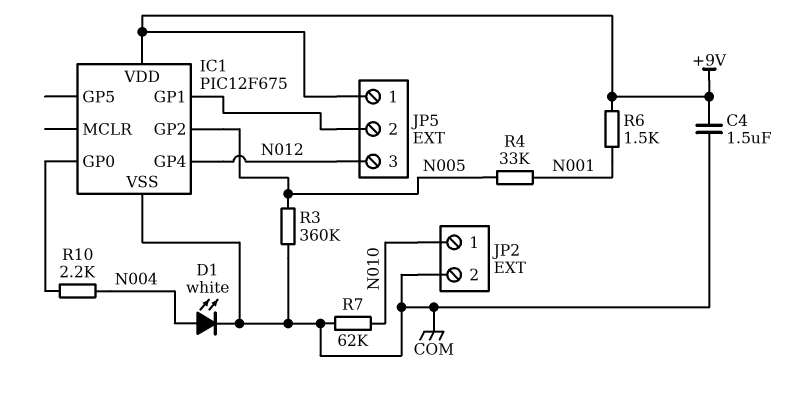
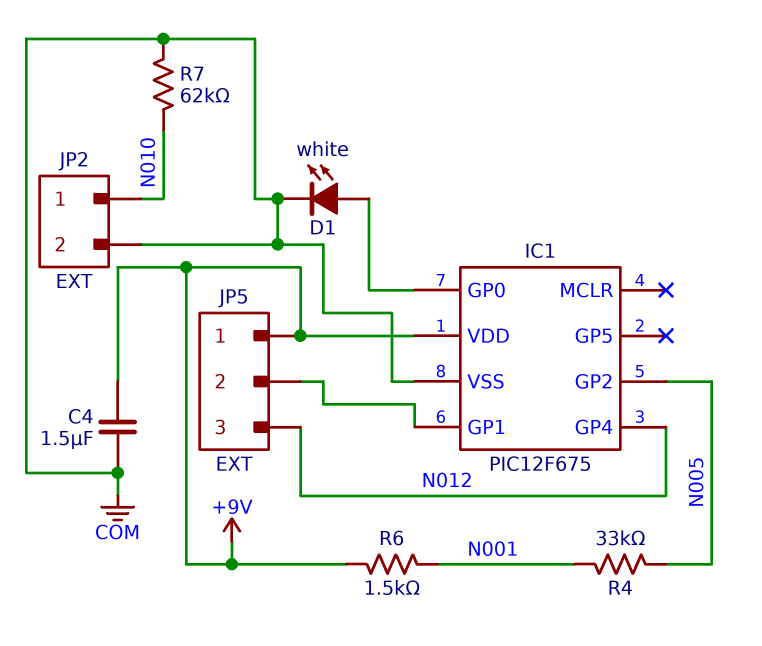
D1: LED white (A N004, K COM) -> LED white (A IC1/GP0, K COM)
R3: 360k (COM, N005) -> none
R10: 2.2k (IC1/GP0, N004) -> none

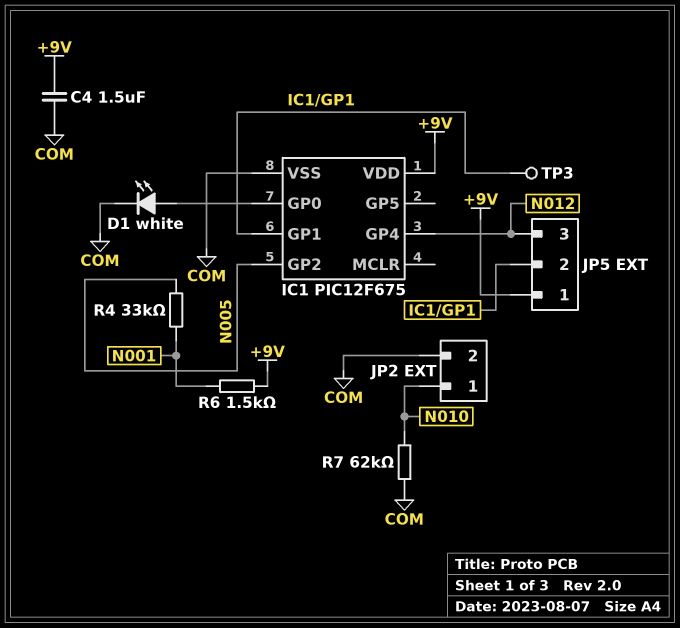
TP3: none -> test point (IC1/GP1)

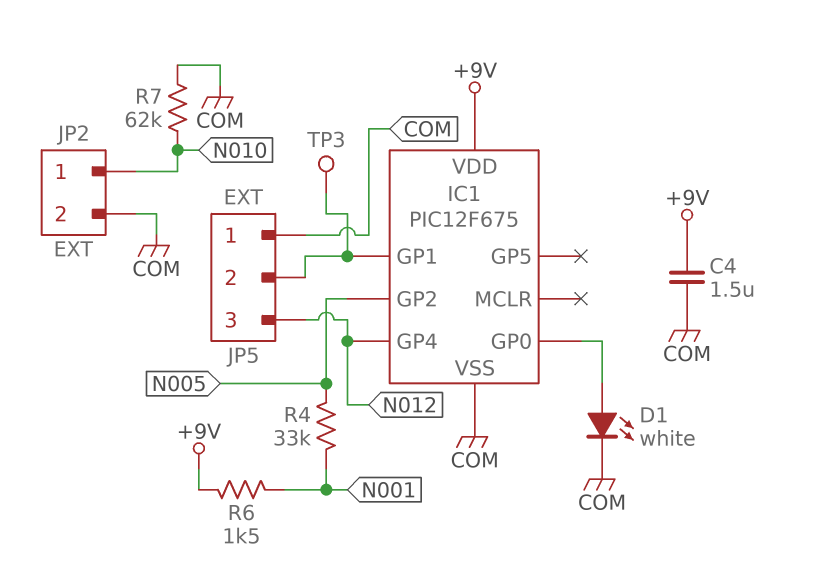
JP5 pin 1: +9V -> COM

